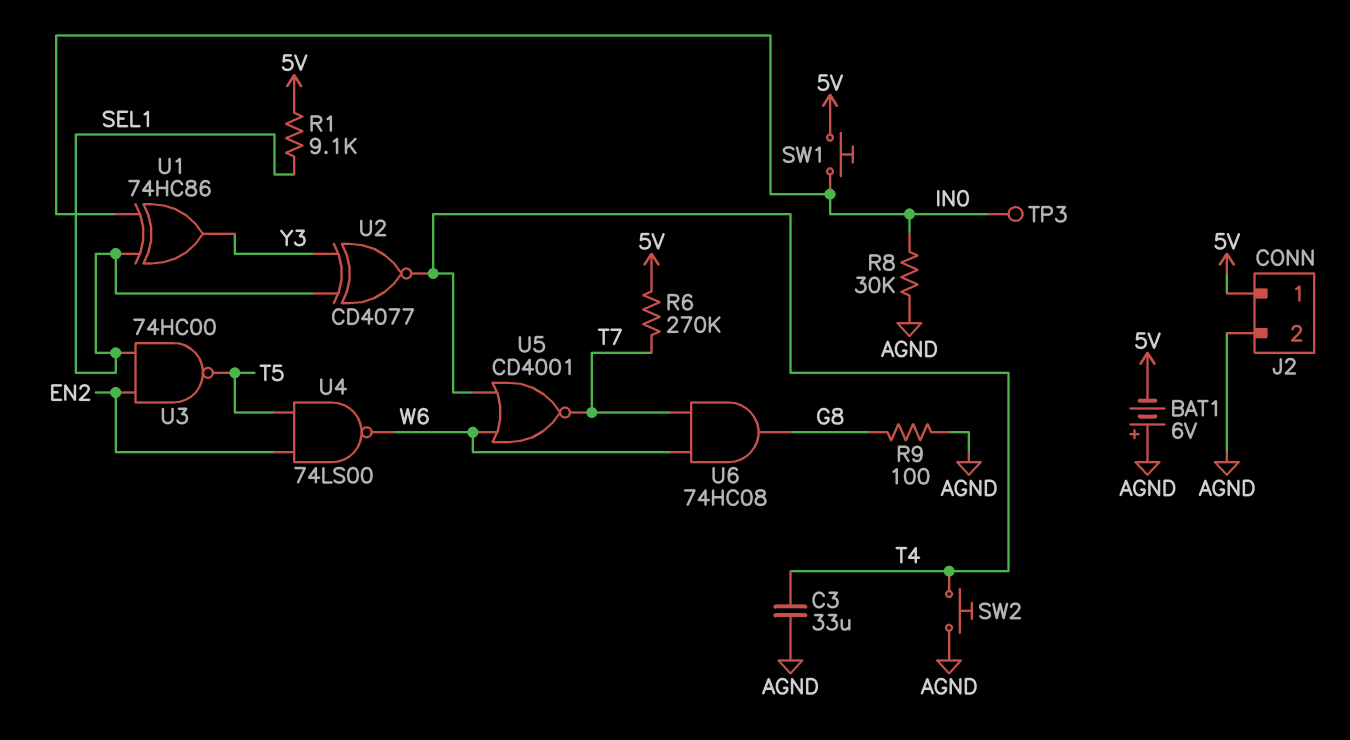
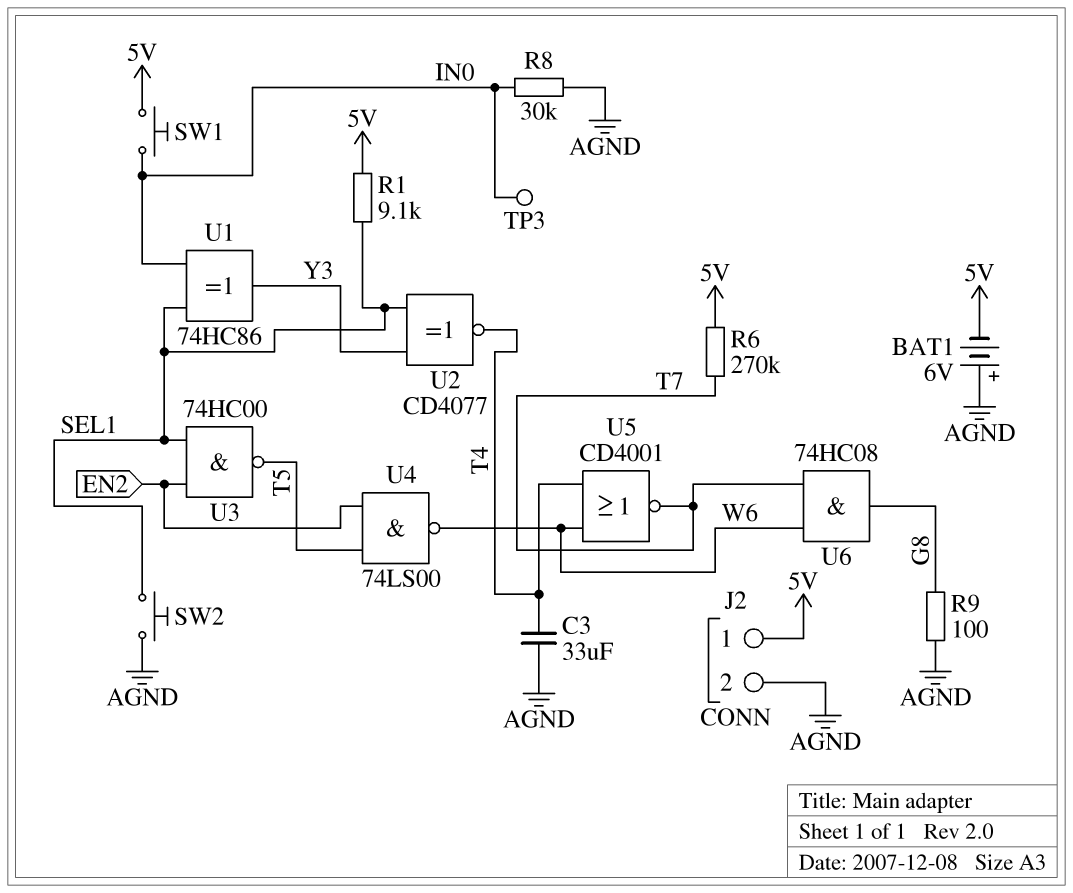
SW2: button (AGND, T4) -> button (AGND, SEL1)

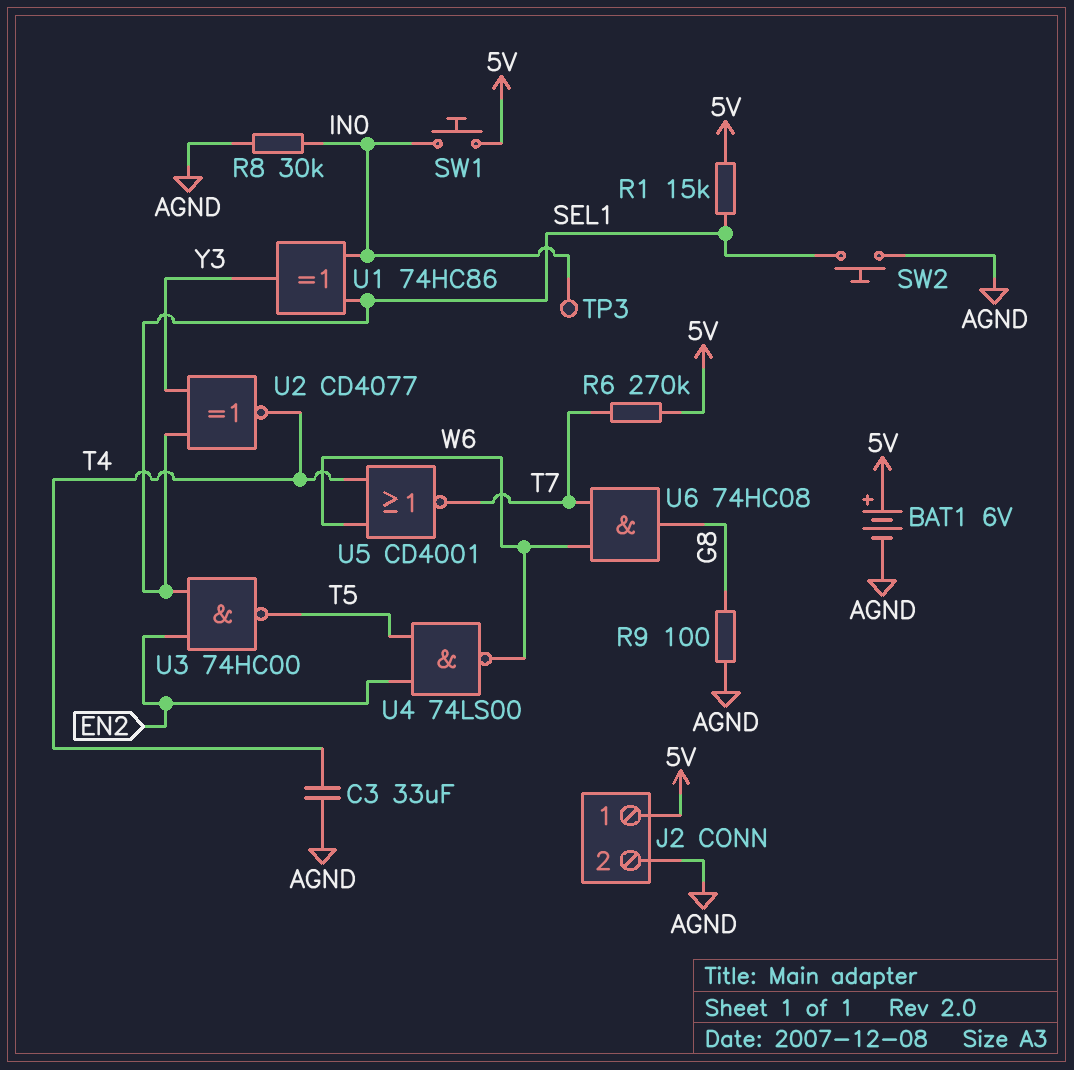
BAT1: 6V (plus AGND, minus 5V) -> 6V (plus 5V, minus AGND)
R1: 9.1k (5V, SEL1) -> 15k (5V, SEL1)

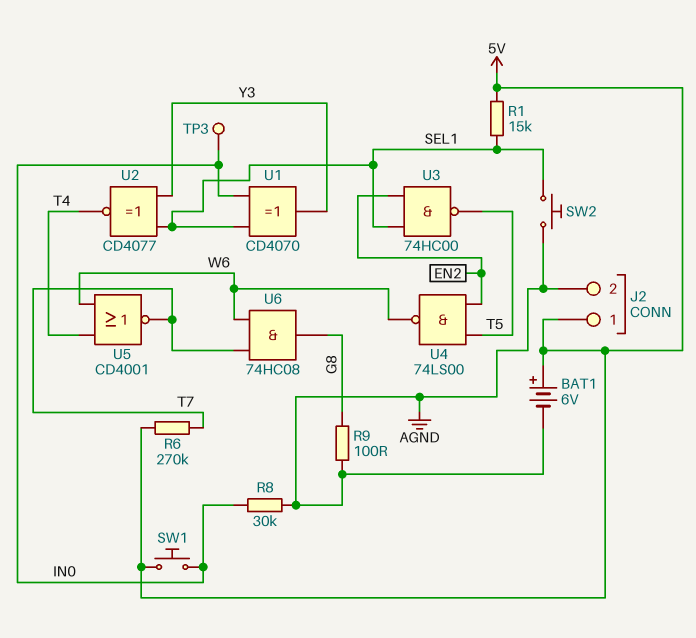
C3: 33uF (AGND, T4) -> none
U1: XOR 74HC86 (in IN0, in SEL1, out Y3) -> XOR CD4070 (in IN0, in SEL1, out Y3)

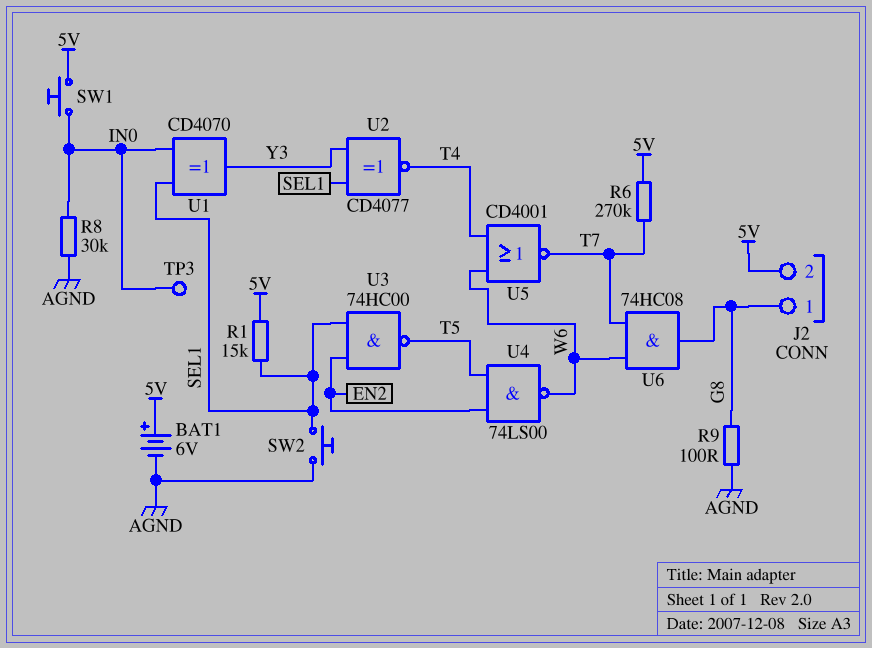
J2 pin 1: 5V -> G8
J2 pin 2: AGND -> 5V

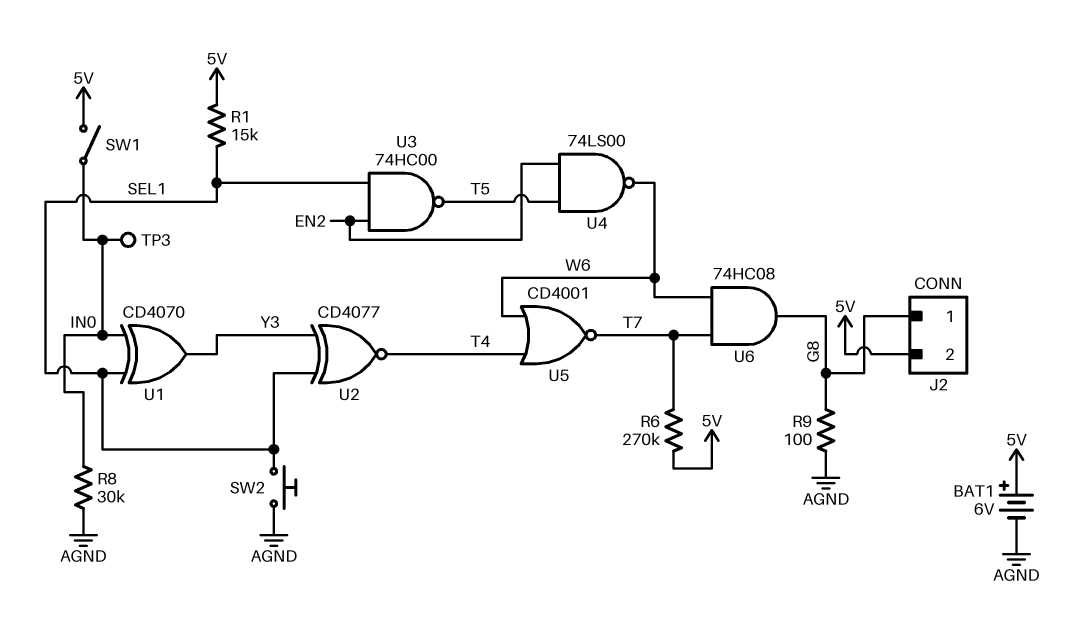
SW1: button (5V, IN0) -> switch (5V, IN0)

